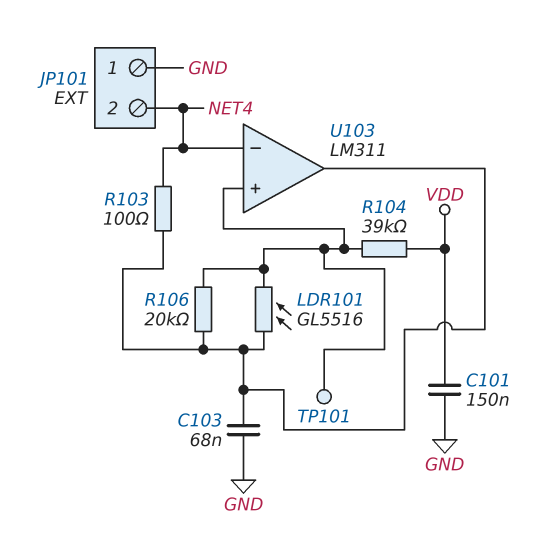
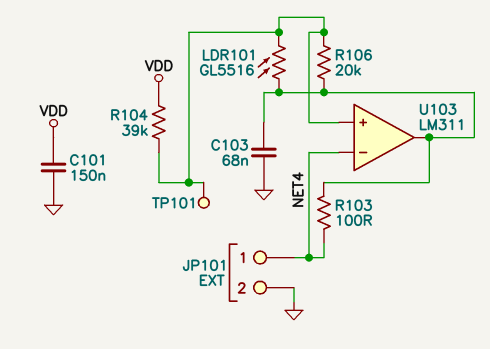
JP101 pin 1: GND -> NET4
JP101 pin 2: NET4 -> GND

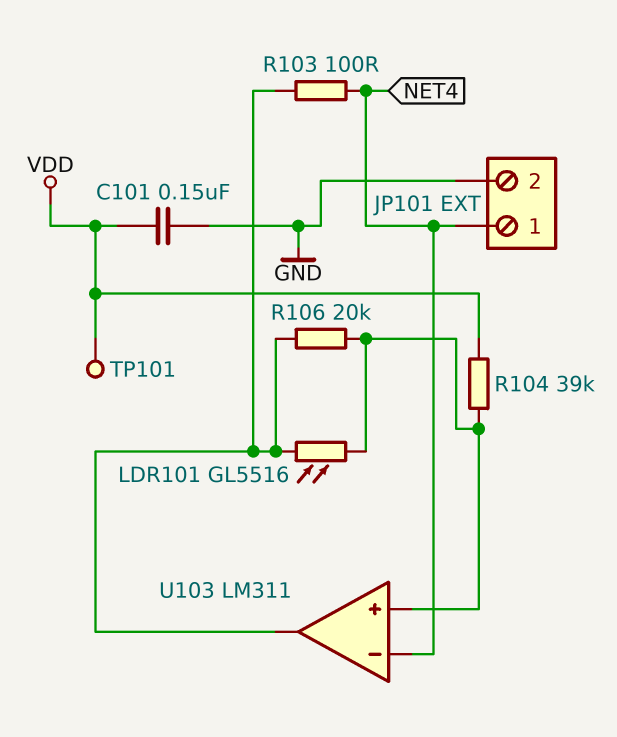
C103: 68nF (GND, U103/out) -> none
TP101: test point (U103/in+) -> test point (VDD)

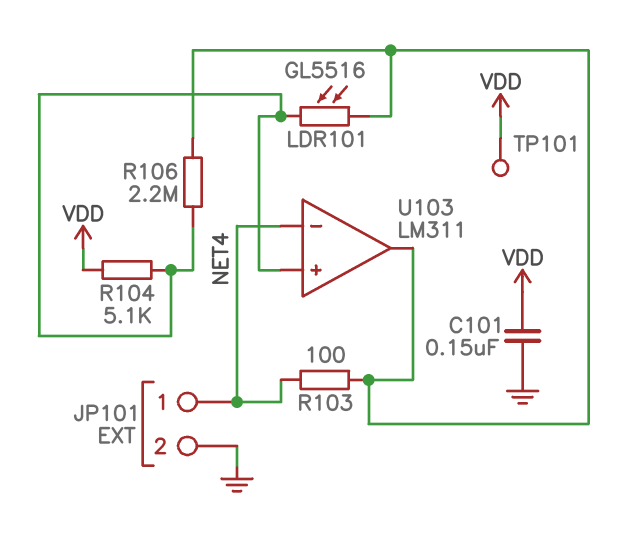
R104: 39k (U103/in+, VDD) -> 5.1k (U103/in+, VDD)
R106: 20k (U103/in+, U103/out) -> 2.2M (U103/in+, U103/out)

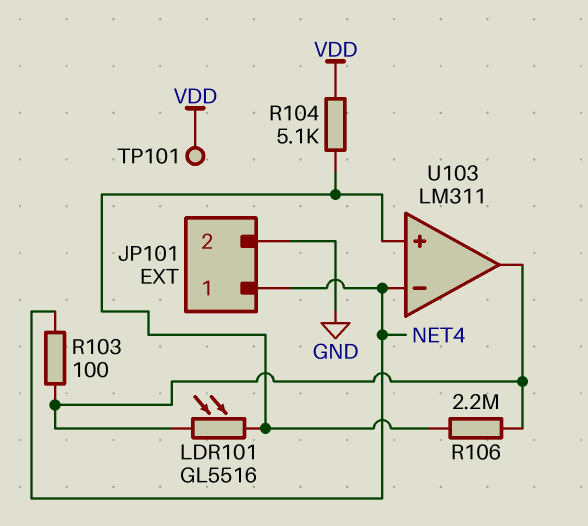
C101: 150nF (GND, VDD) -> none

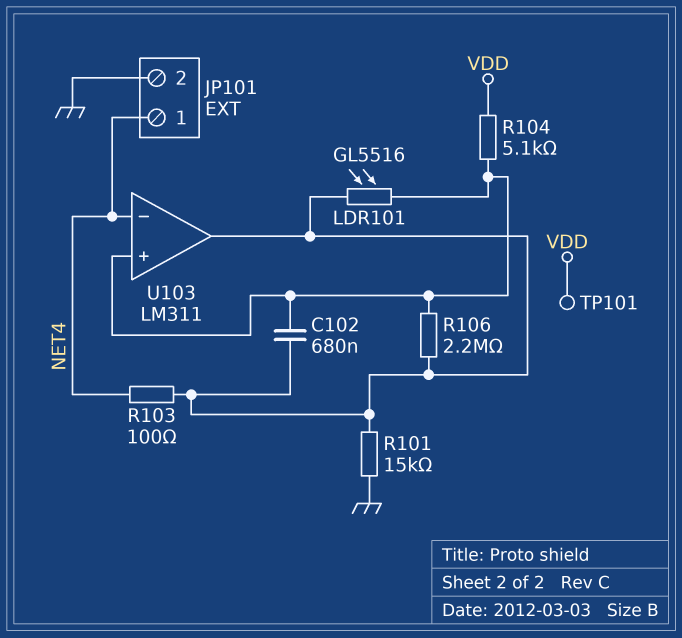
C102: none -> 680nF (U103/in+, U103/out)
R101: none -> 15k (GND, U103/out)

